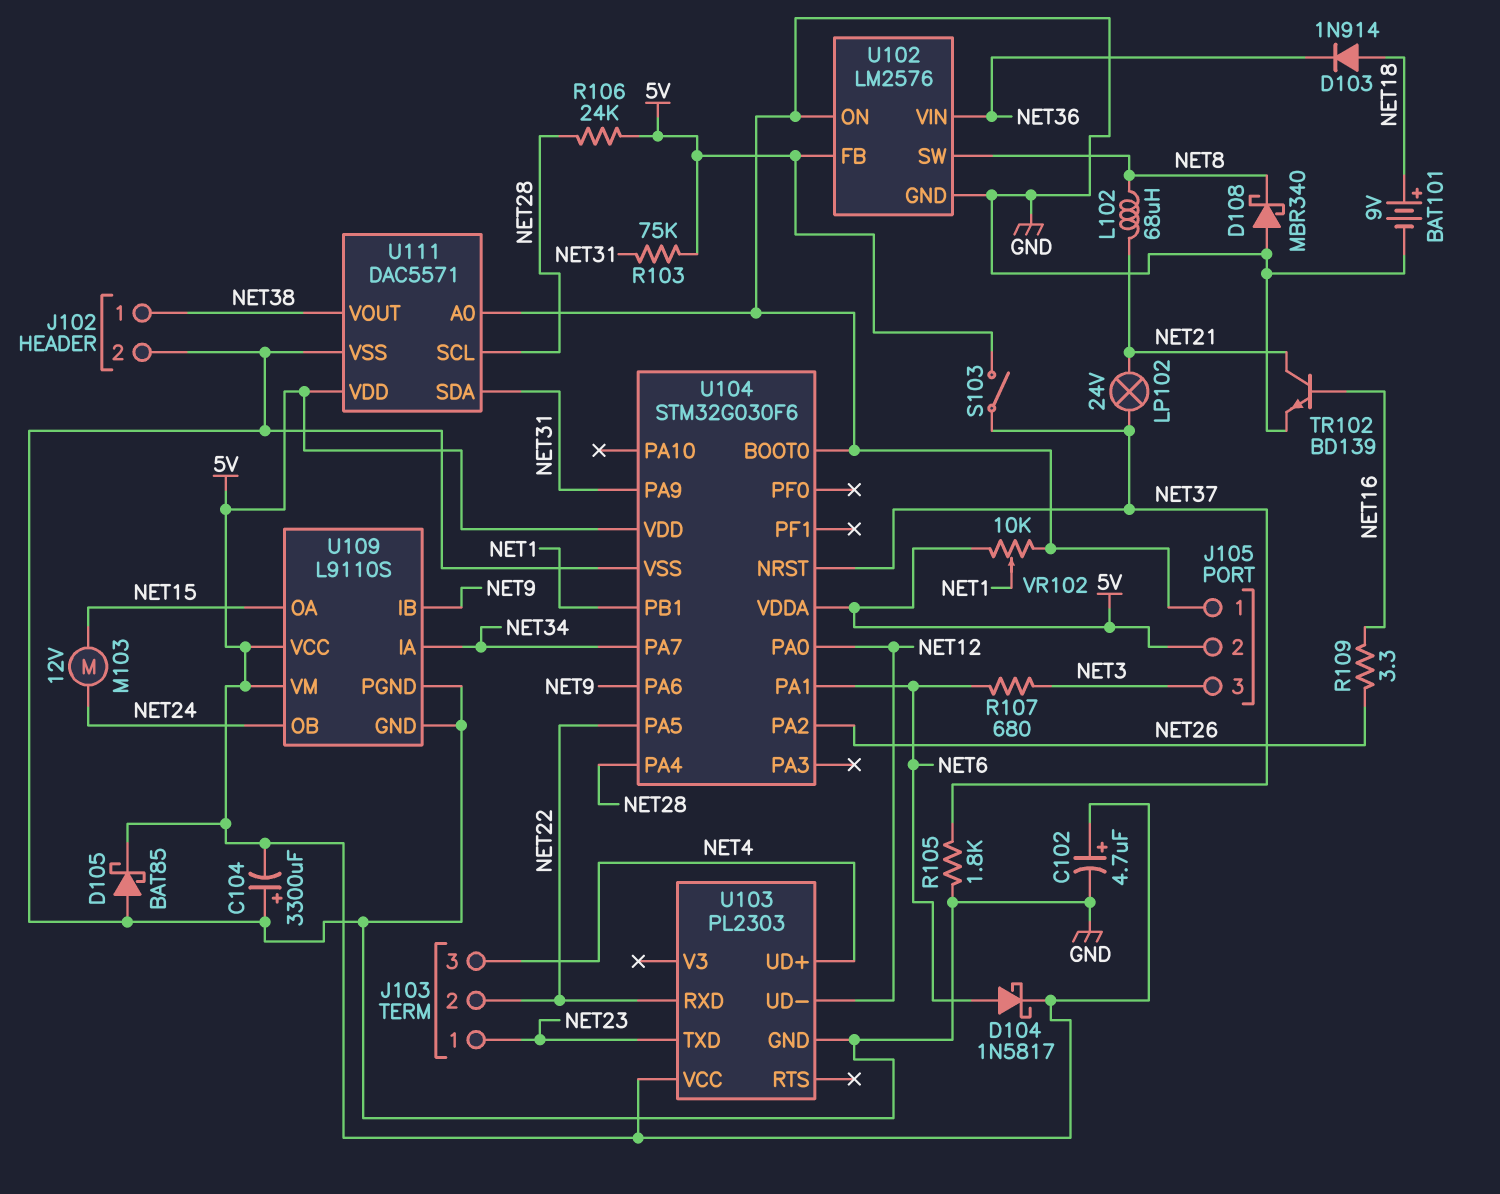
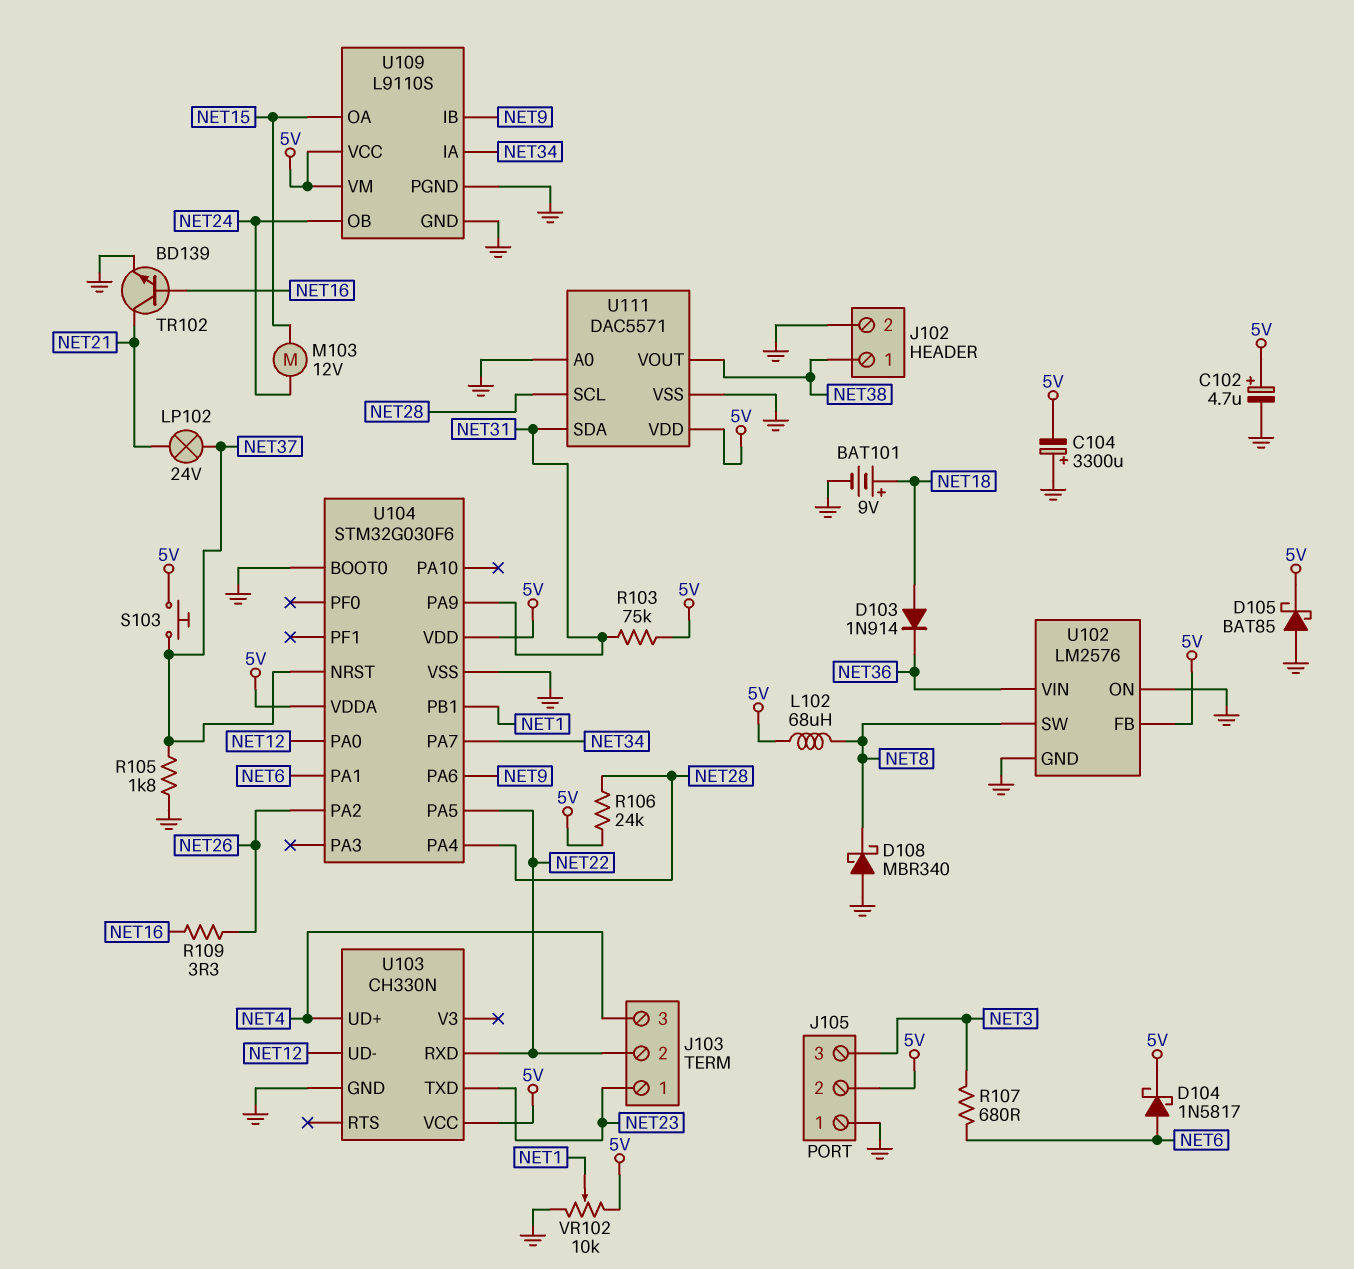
L102: 68uH (NET8, NET21) -> 68uH (5V, NET8)
S103: switch (5V, NET37) -> button (5V, NET37)
U103: PL2303 -> CH330N

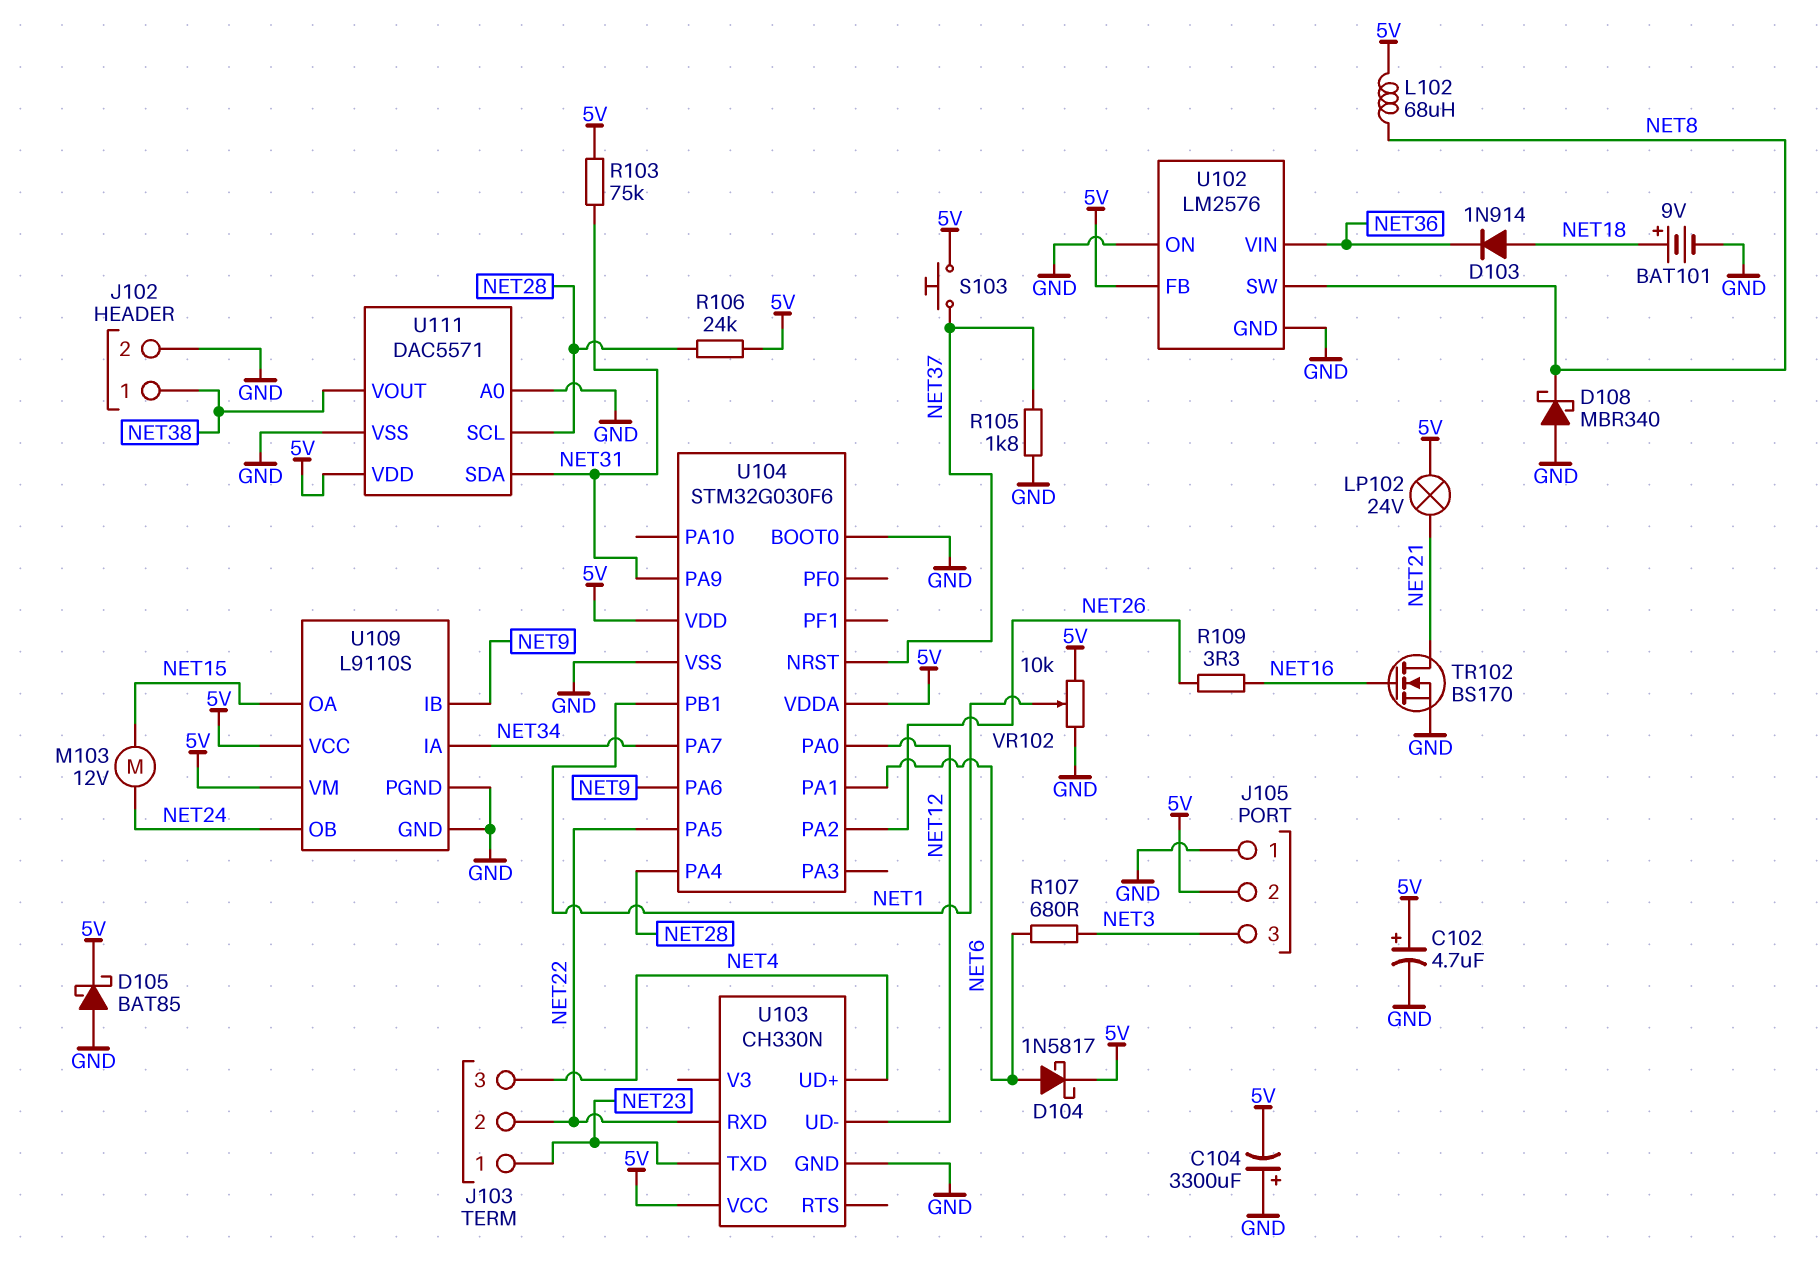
LP102: lamp 24V (NET21, NET37) -> lamp 24V (5V, NET21)
TR102: NPN BD139 (B NET16, C NET21, E GND) -> NMOS BS170 (G NET16, D NET21, S GND)

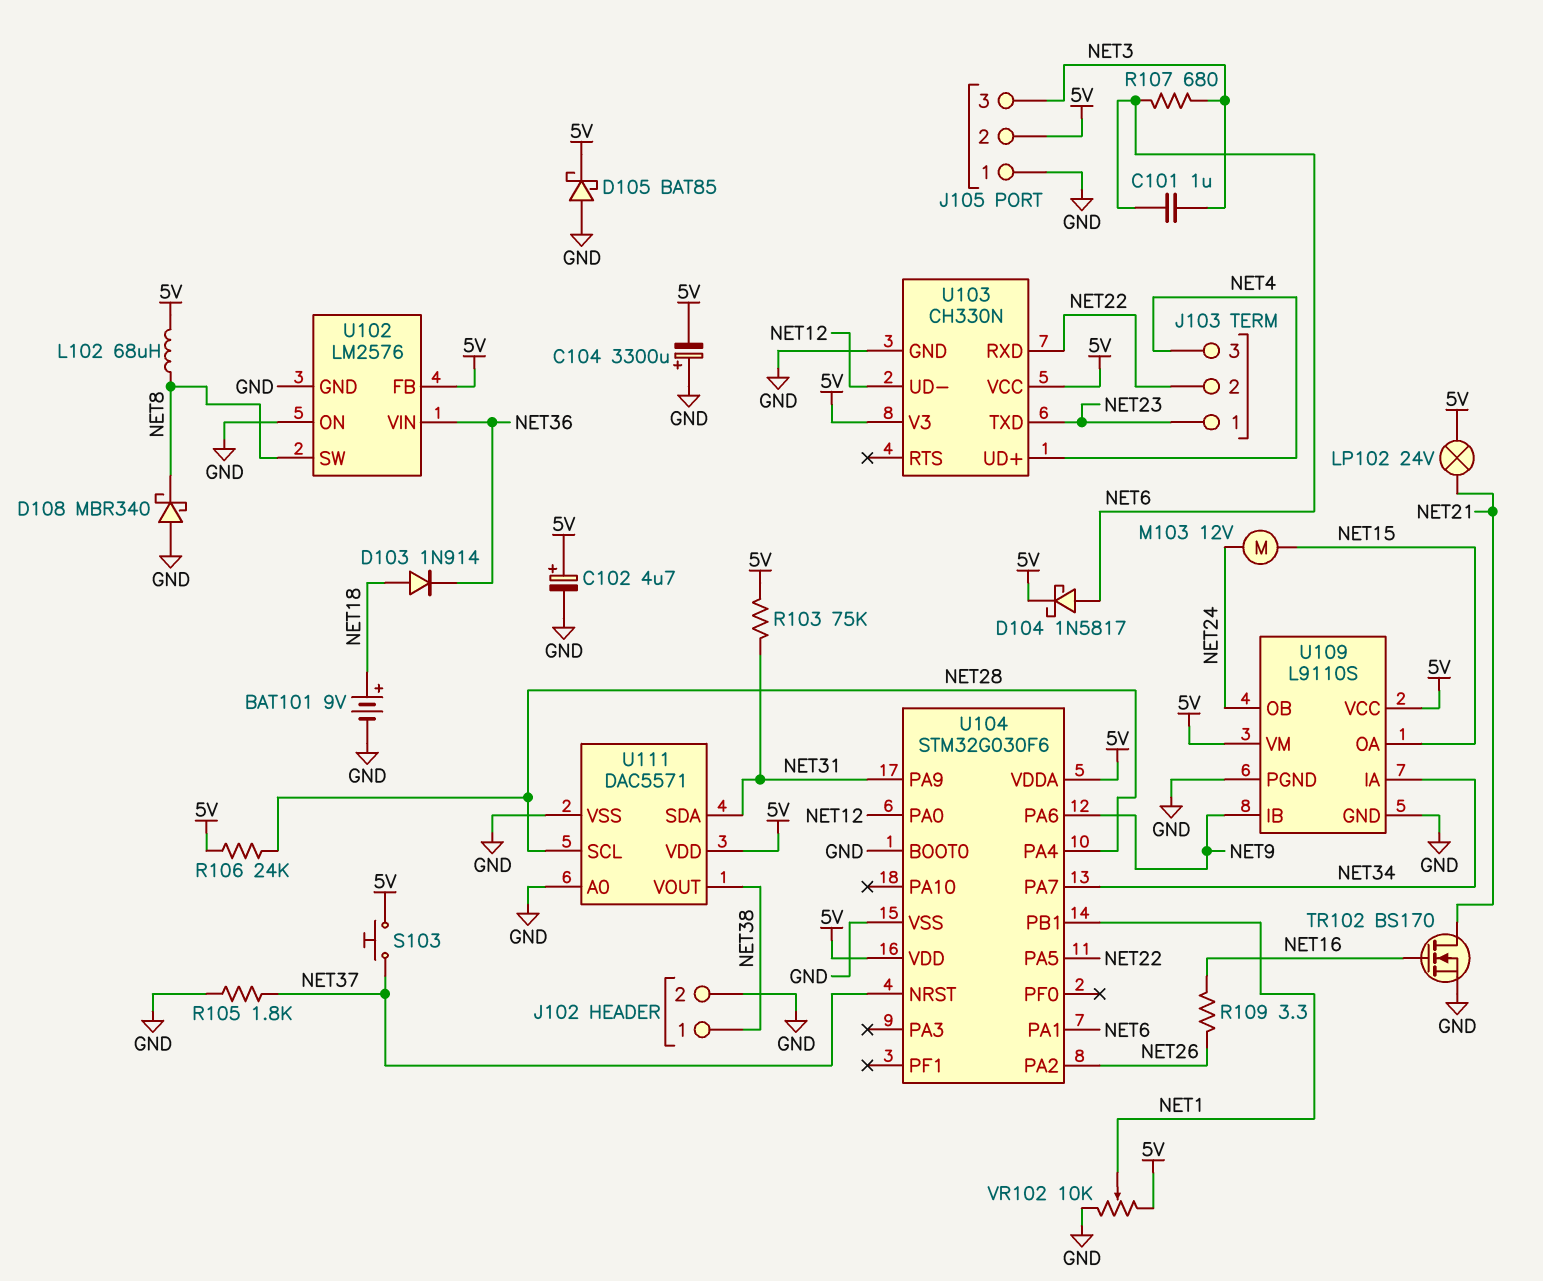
C101: none -> 1uF (NET3, NET6)
U103 pin V3: none -> 5V

